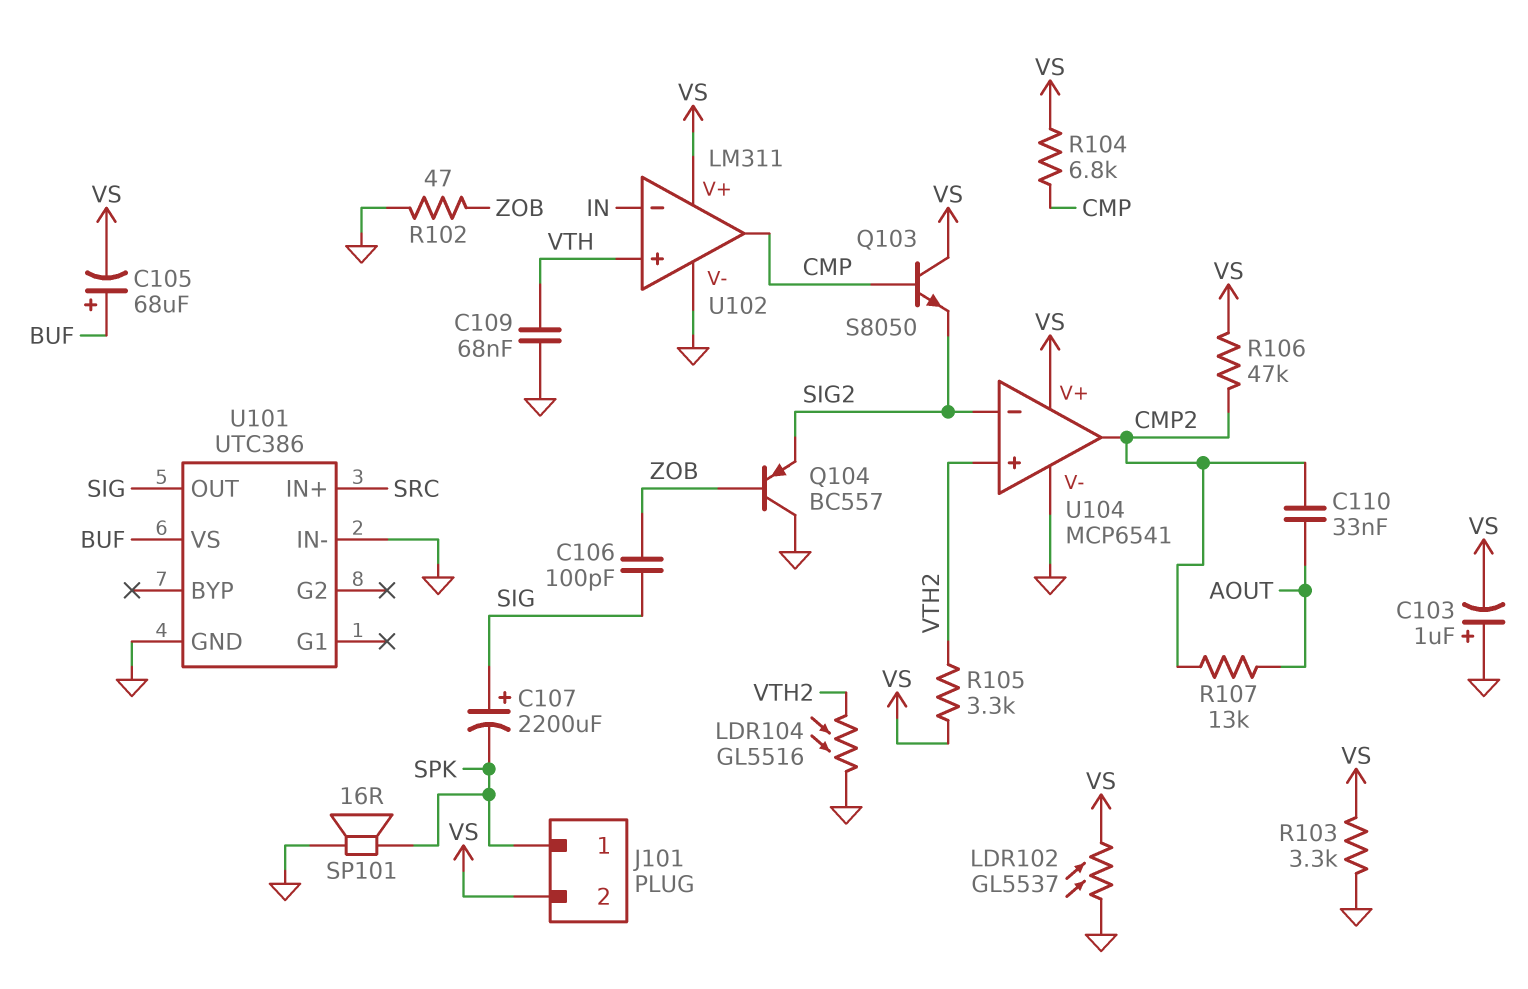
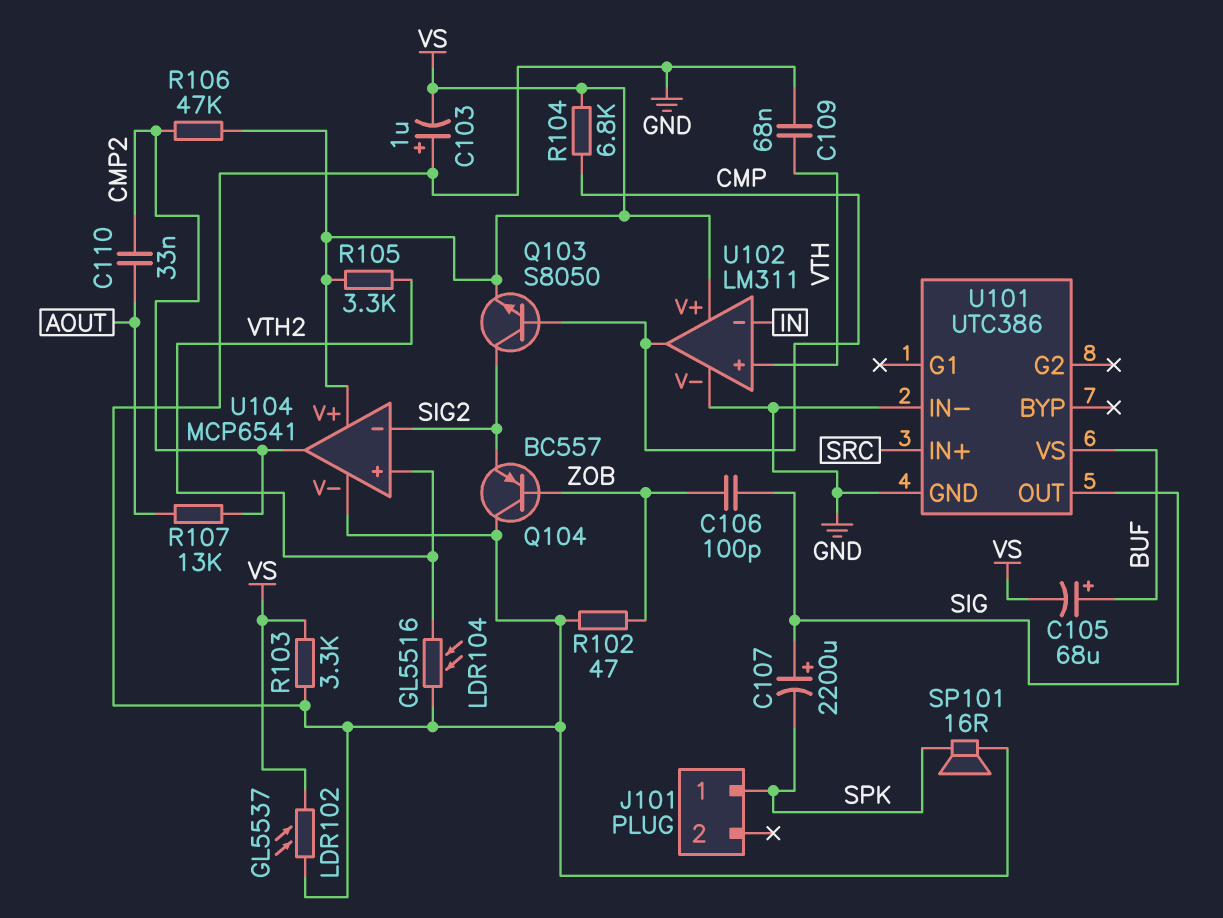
J101 pin 2: VS -> none
Q103: NPN S8050 (B CMP, C VS, E SIG2) -> NPN S8050 (B CMP, C SIG2, E VS)

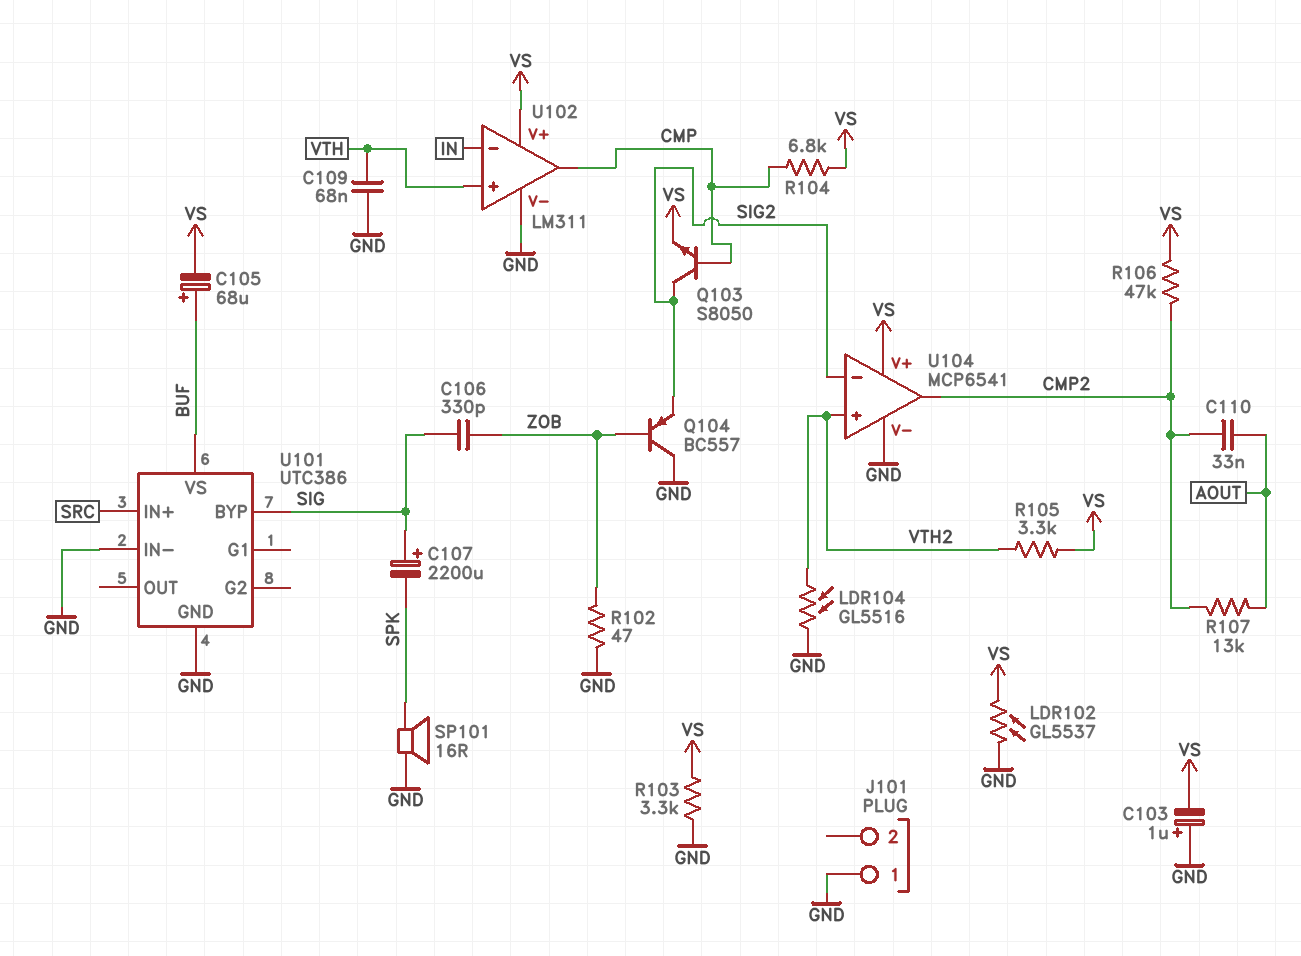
C106: 100pF (SIG, ZOB) -> 330pF (SIG, ZOB)
J101 pin 1: SPK -> GND
U101 pin BYP: none -> SIG
U101 pin OUT: SIG -> none

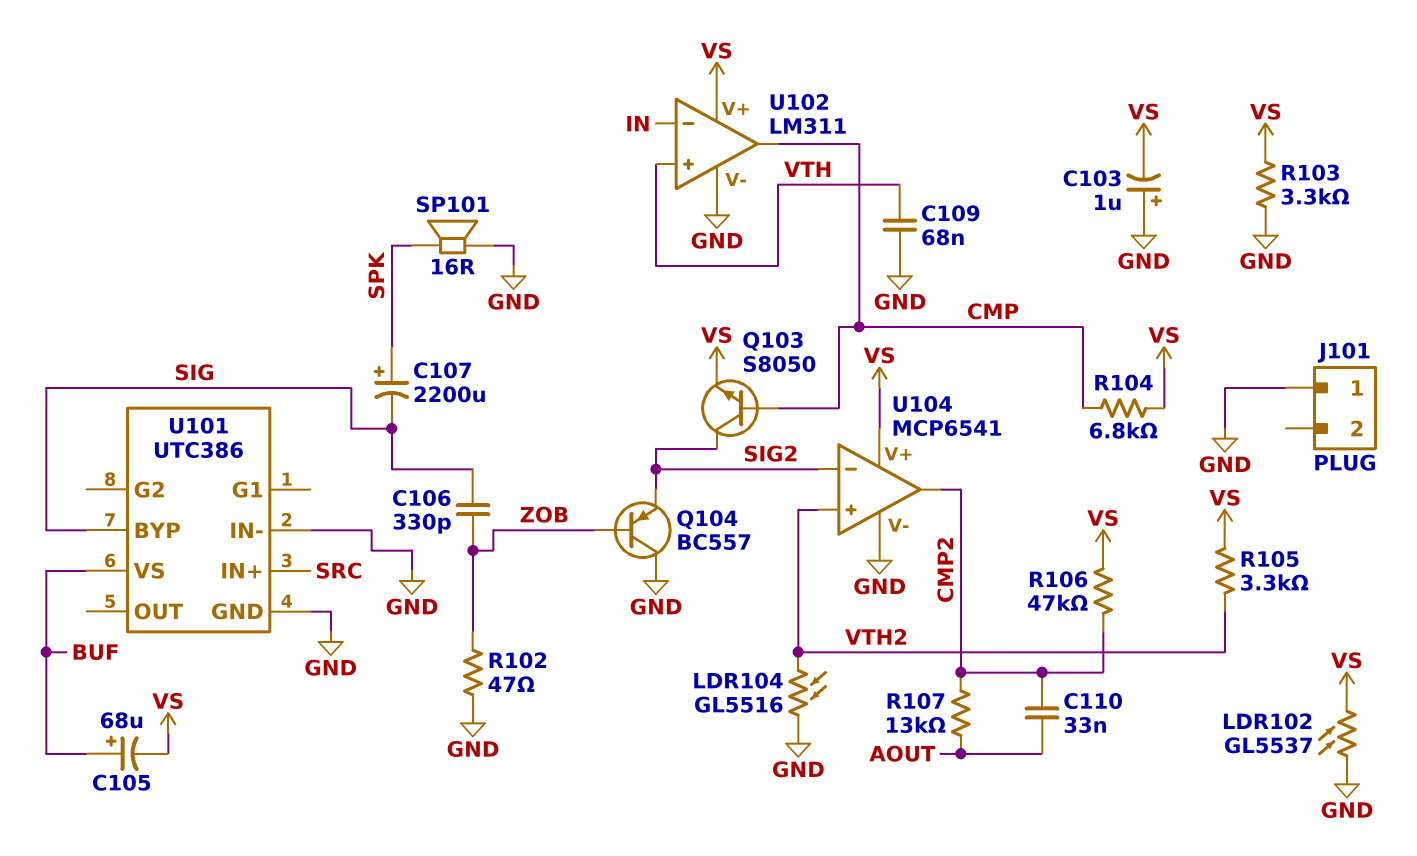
C107: 2200uF (plus SIG, minus SPK) -> 2200uF (plus SPK, minus SIG)

